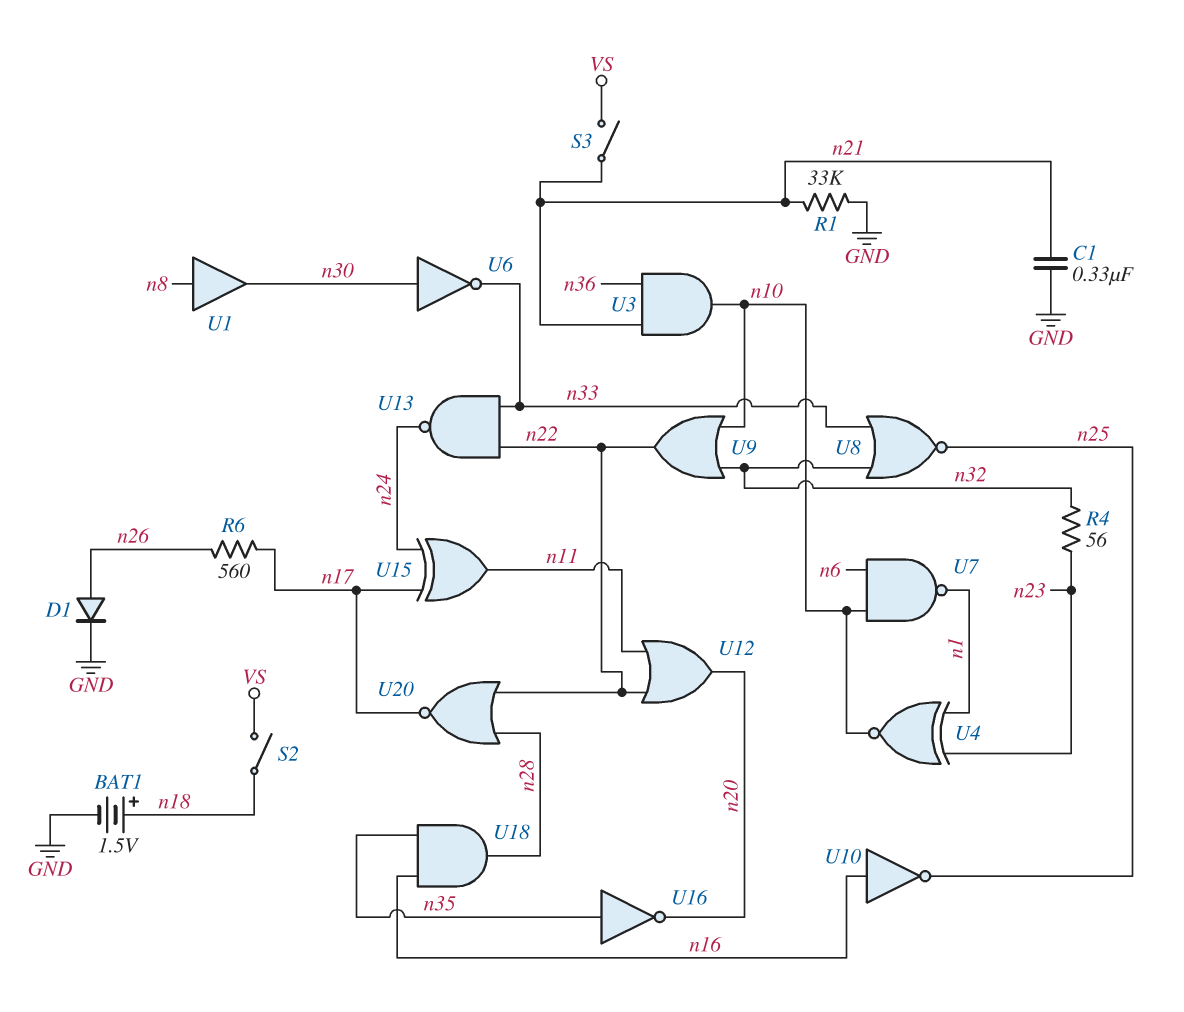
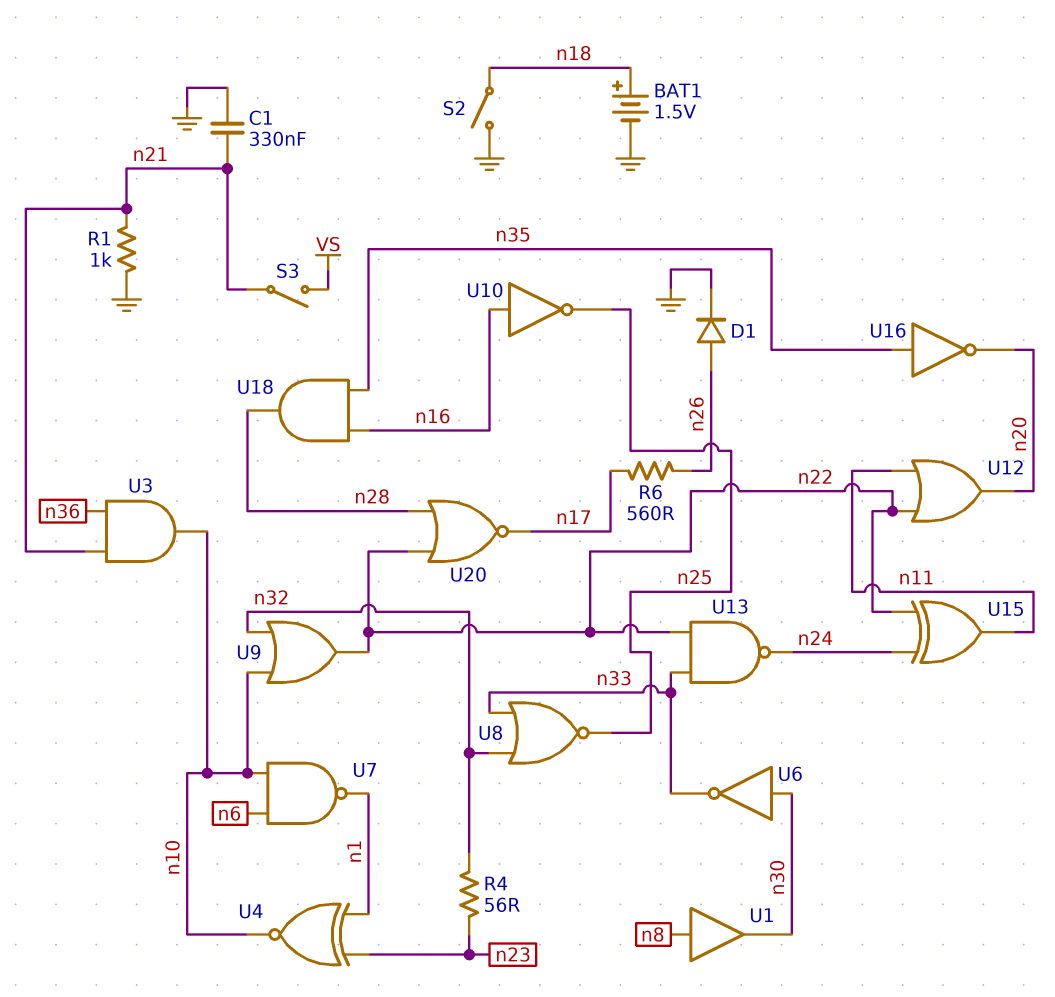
R1: 33k (GND, n21) -> 1k (GND, n21)
S2: switch (VS, n18) -> switch (GND, n18)
U15: XOR (in n17, in n24, out n11) -> XOR (in n22, in n24, out n11)

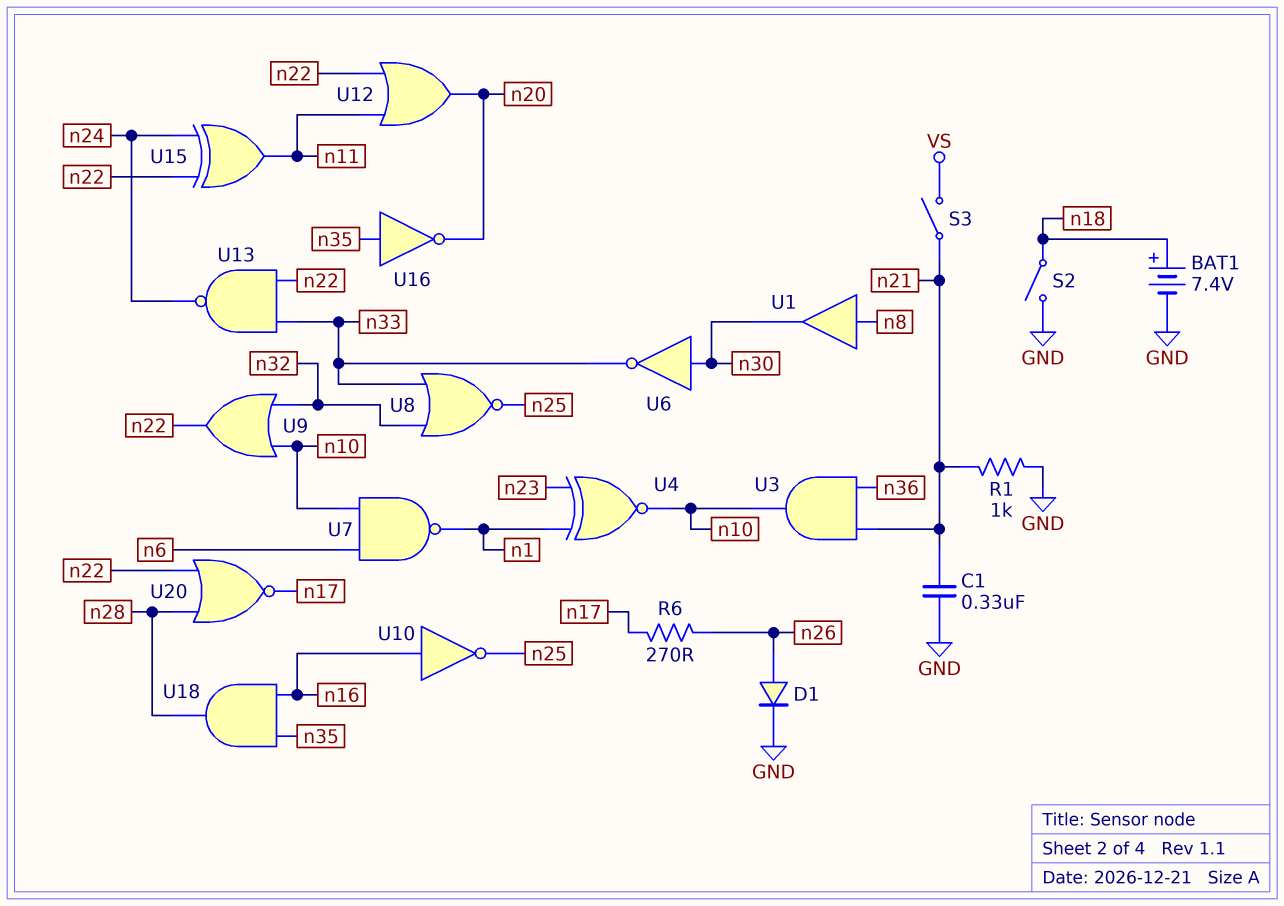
BAT1: 1.5V (plus n18, minus GND) -> 7.4V (plus n18, minus GND)
R4: 56 (n23, n32) -> none
R6: 560 (n17, n26) -> 270 (n17, n26)

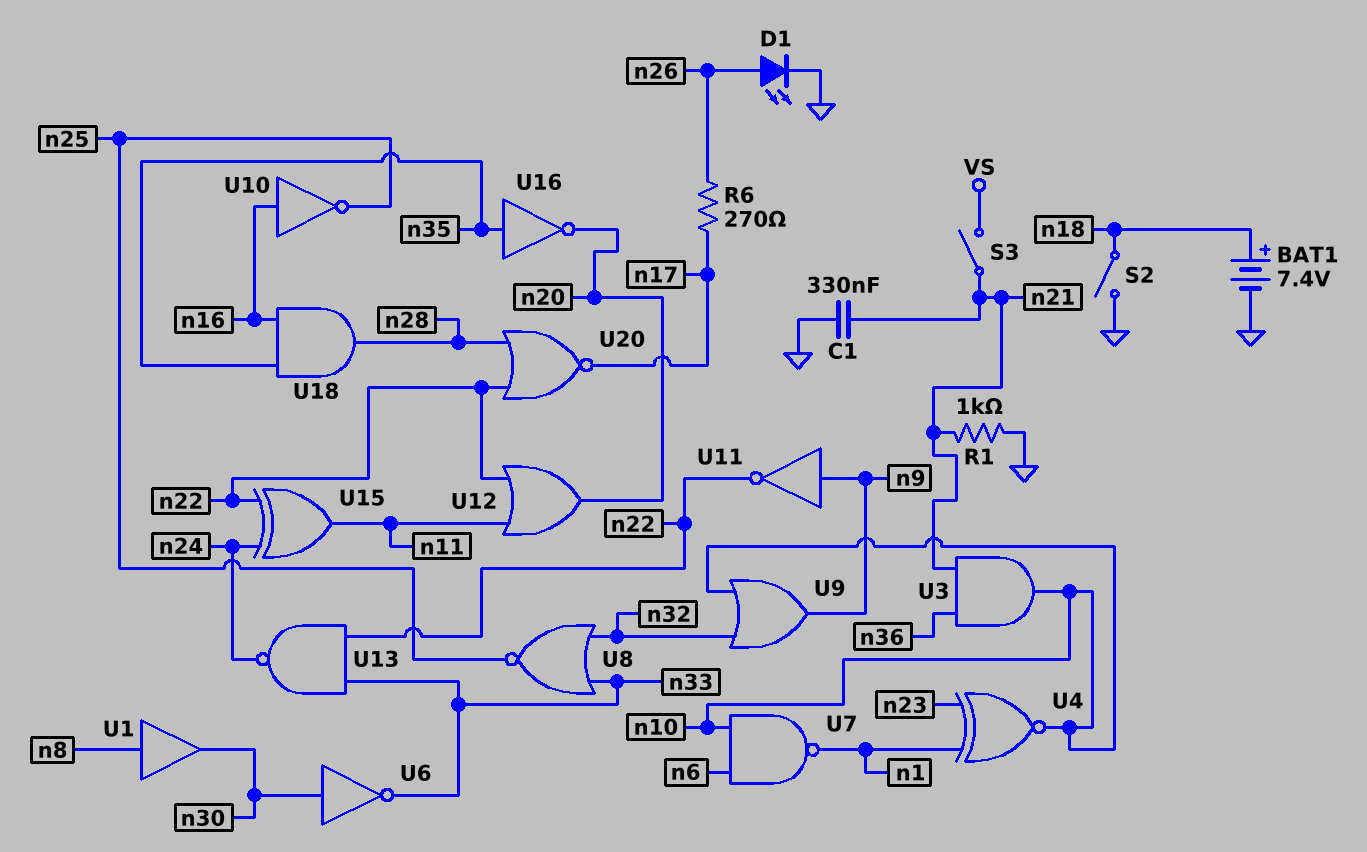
D1: diode (A n26, K GND) -> LED (A n26, K GND)
U9: OR (in n10, in n32, out n22) -> OR (in n10, in n32, out n9)
U11: none -> NOT (in n9, out n22)

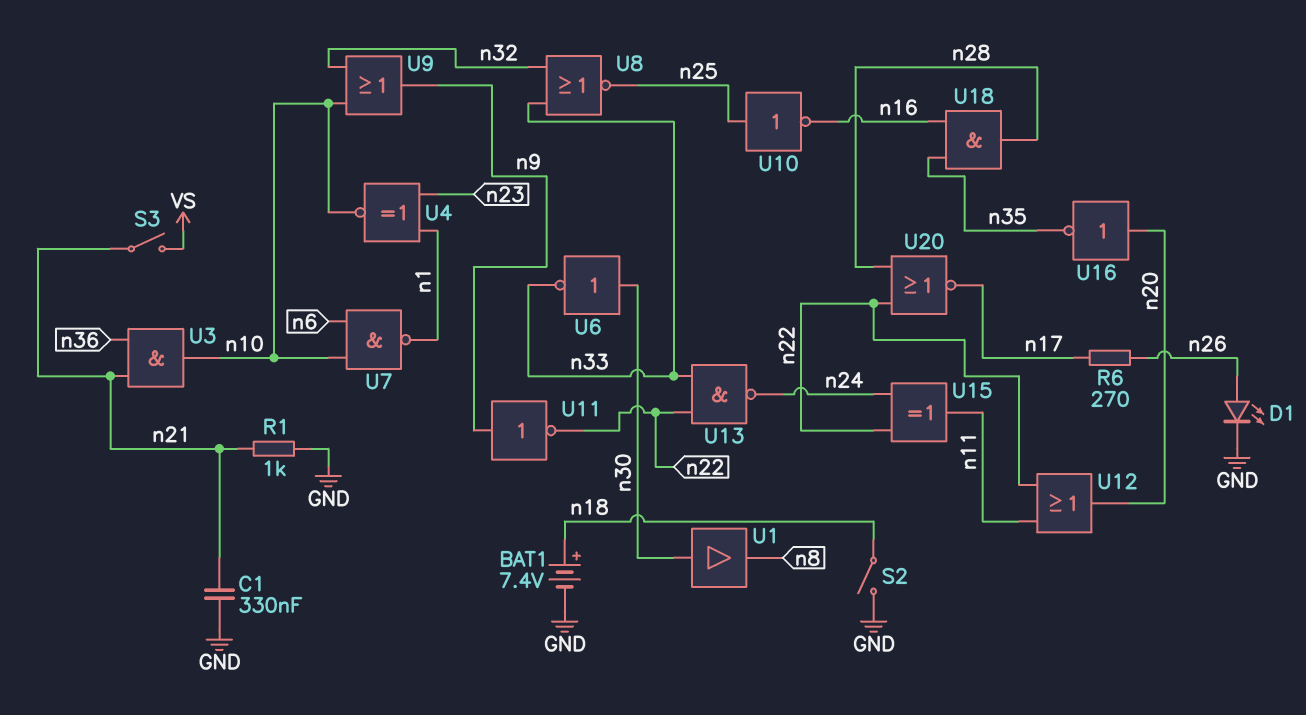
U1: buffer (in n8, out n30) -> buffer (in n30, out n8)
U10: NOT (in n16, out n25) -> NOT (in n25, out n16)
U16: NOT (in n35, out n20) -> NOT (in n20, out n35)

